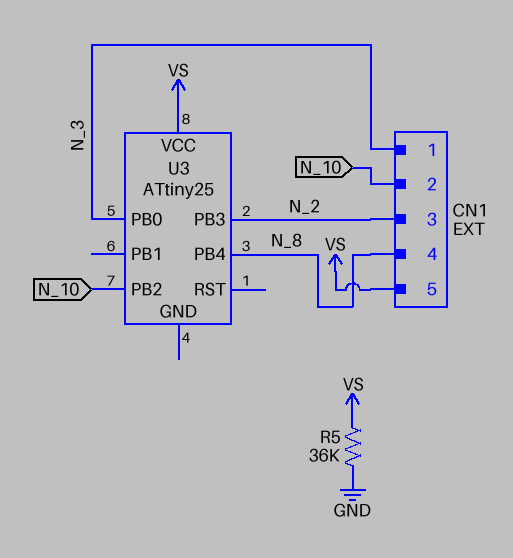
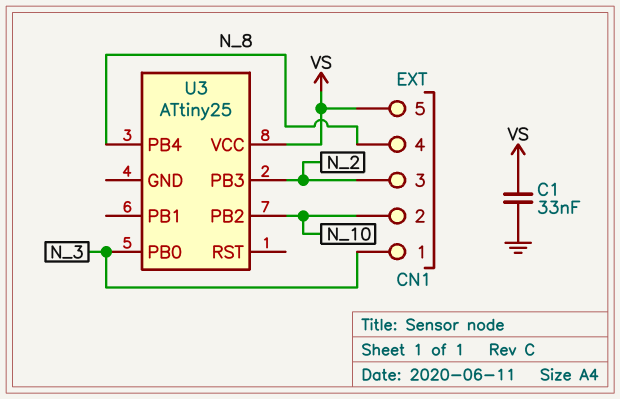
C1: none -> 33nF (GND, VS)
R5: 36k (GND, VS) -> none

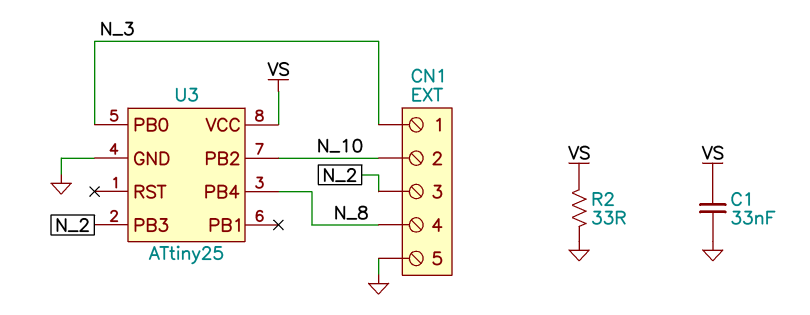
CN1 pin 5: VS -> GND
R2: none -> 33 (GND, VS)
U3 pin GND: none -> GND

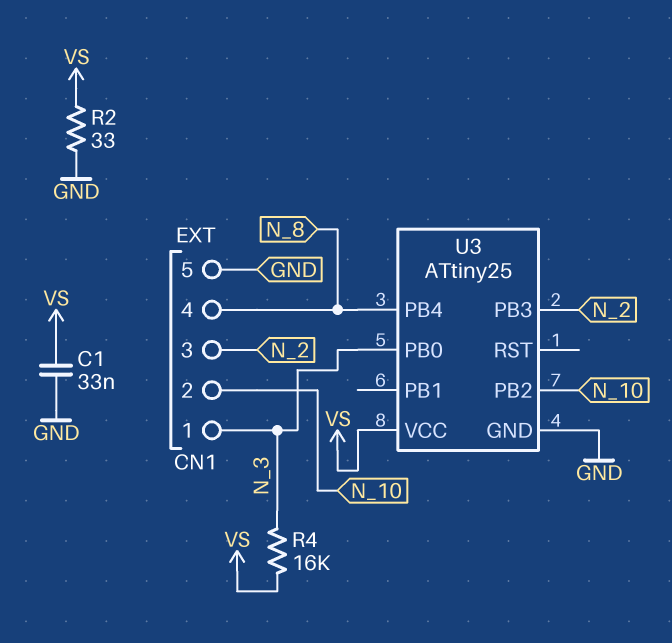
R4: none -> 16k (N_3, VS)

